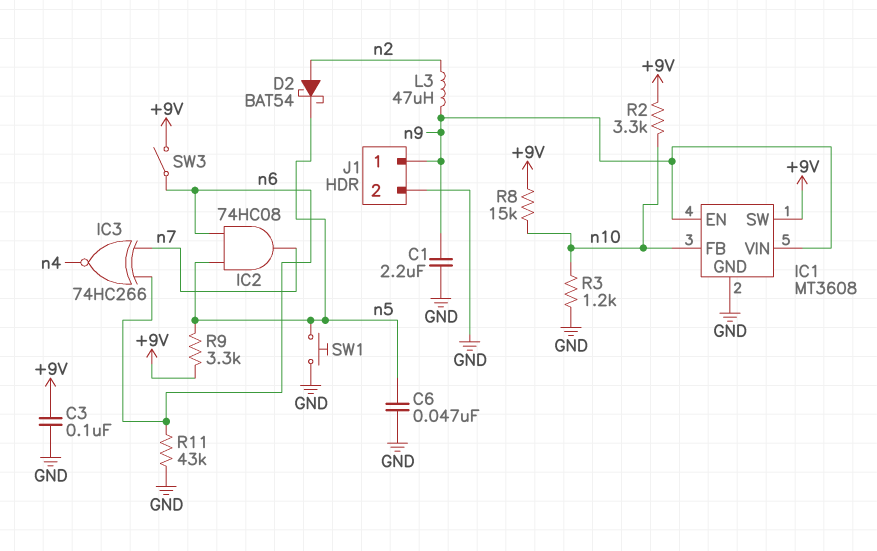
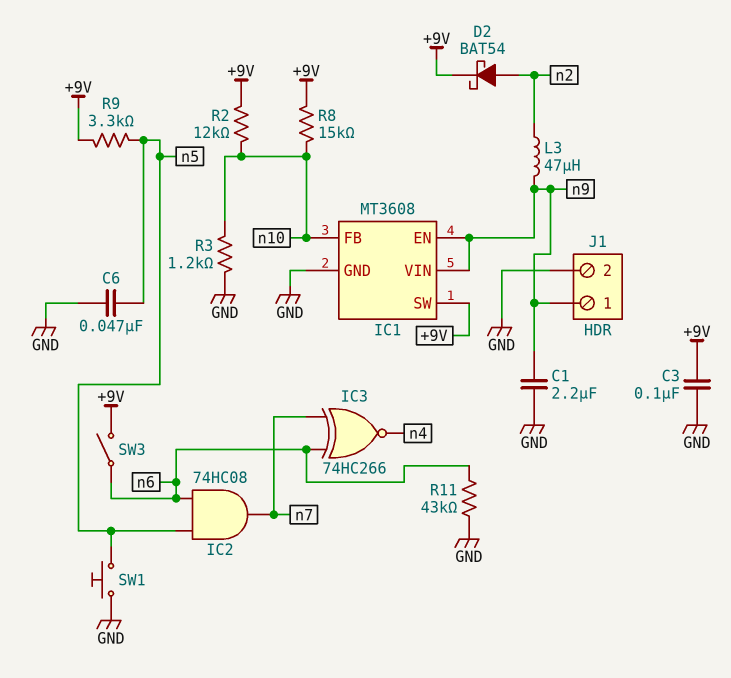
D2: schottky BAT54 (A n2, K n5) -> schottky BAT54 (A n2, K +9V)
R2: 3.3k (+9V, n10) -> 12k (+9V, n10)

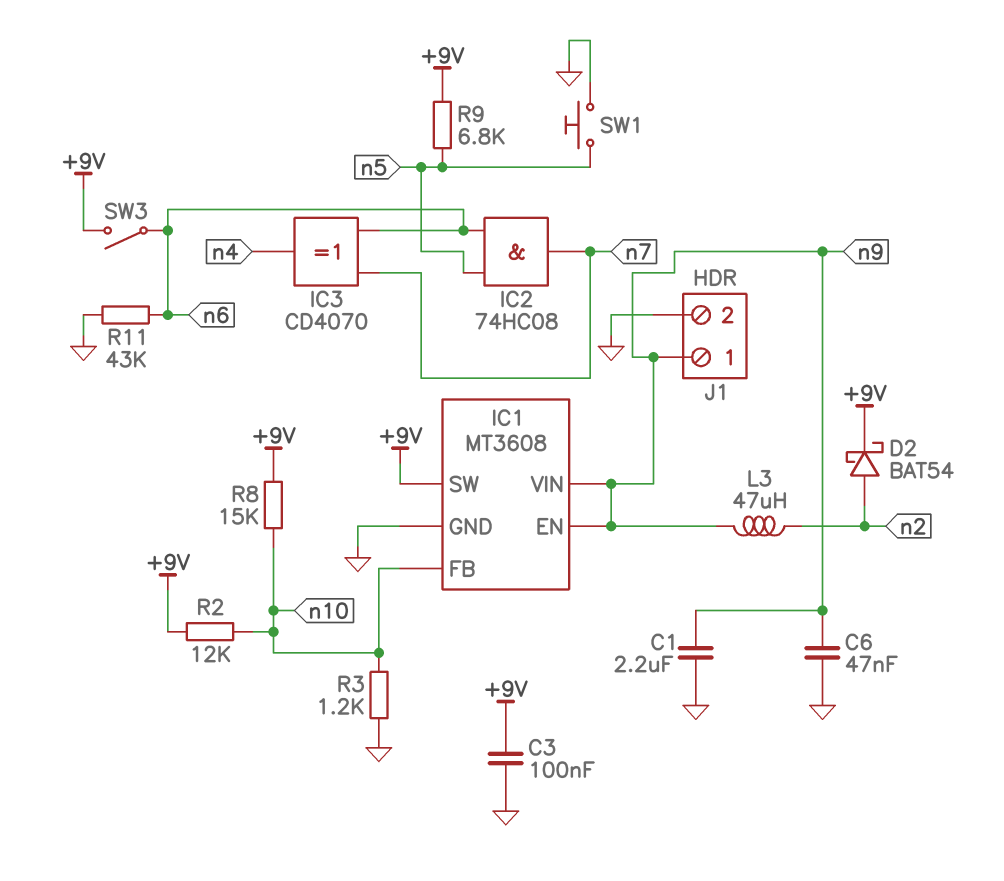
C6: 47nF (GND, n5) -> 47nF (GND, n9)
IC3: XNOR 74HC266 (in n6, in n7, out n4) -> XOR CD4070 (in n6, in n7, out n4)
R9: 3.3k (+9V, n5) -> 6.8k (+9V, n5)

